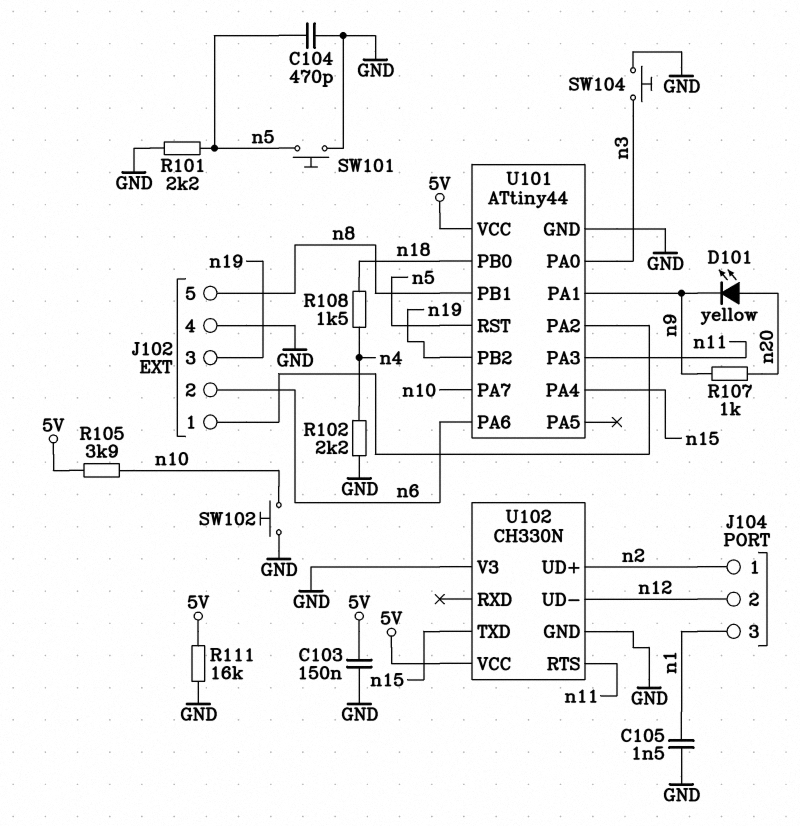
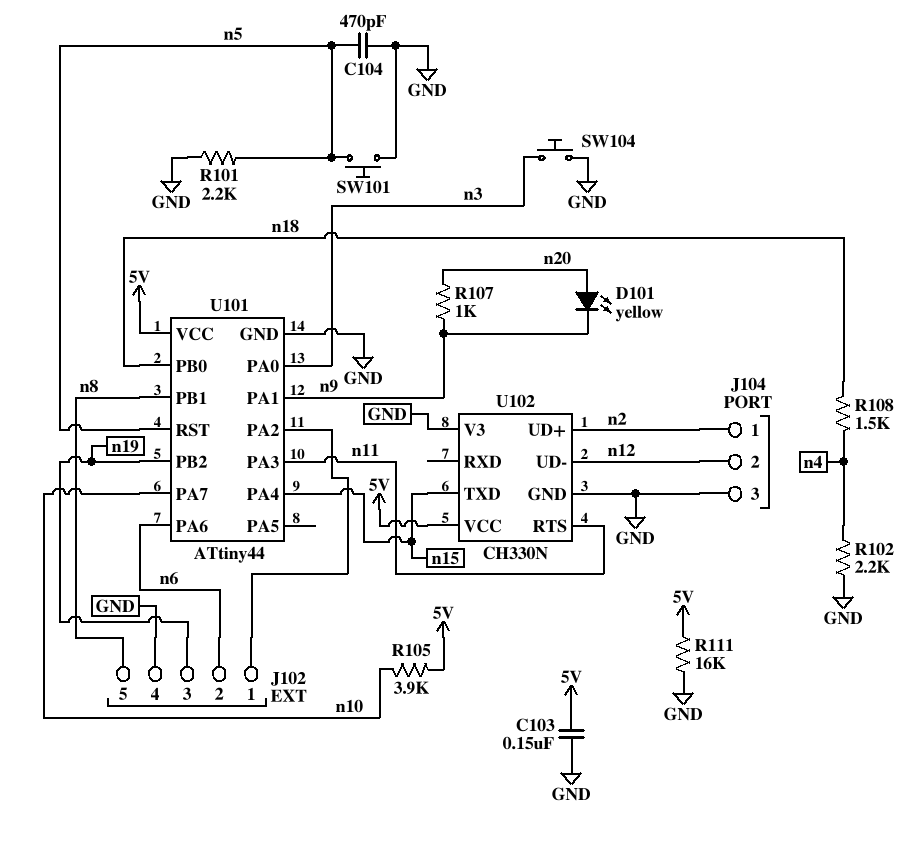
C105: 1.5nF (GND, n1) -> none
J104 pin 3: n1 -> GND
SW102: button (GND, n10) -> none

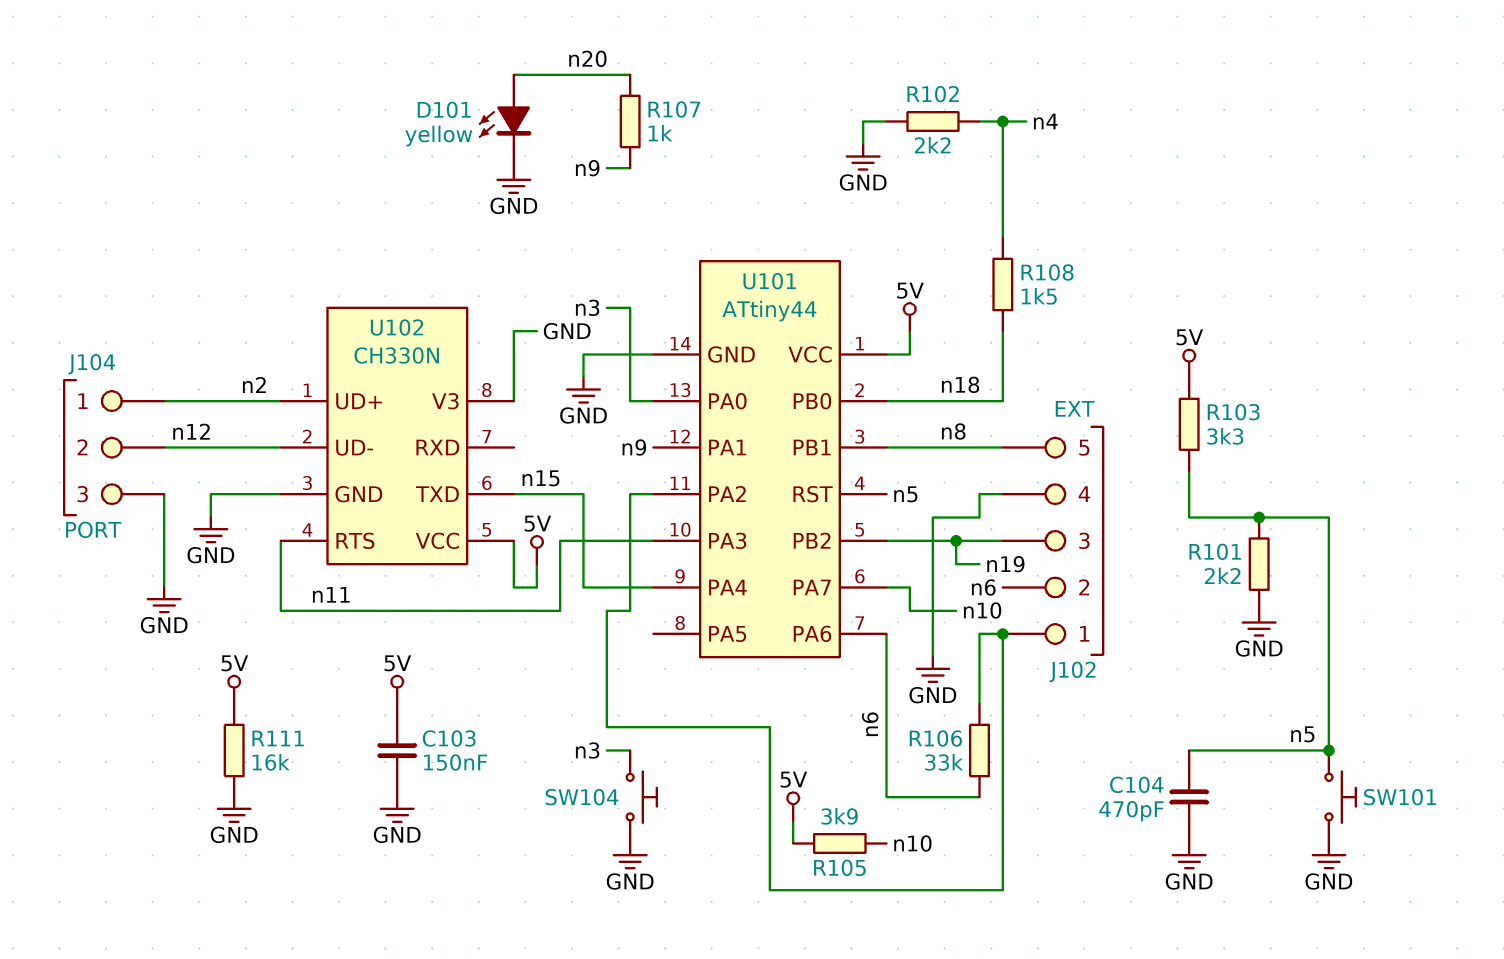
D101: LED yellow (A n20, K n9) -> LED yellow (A n20, K GND)
R103: none -> 3.3k (5V, n5)
R106: none -> 33k (J102/1, n6)

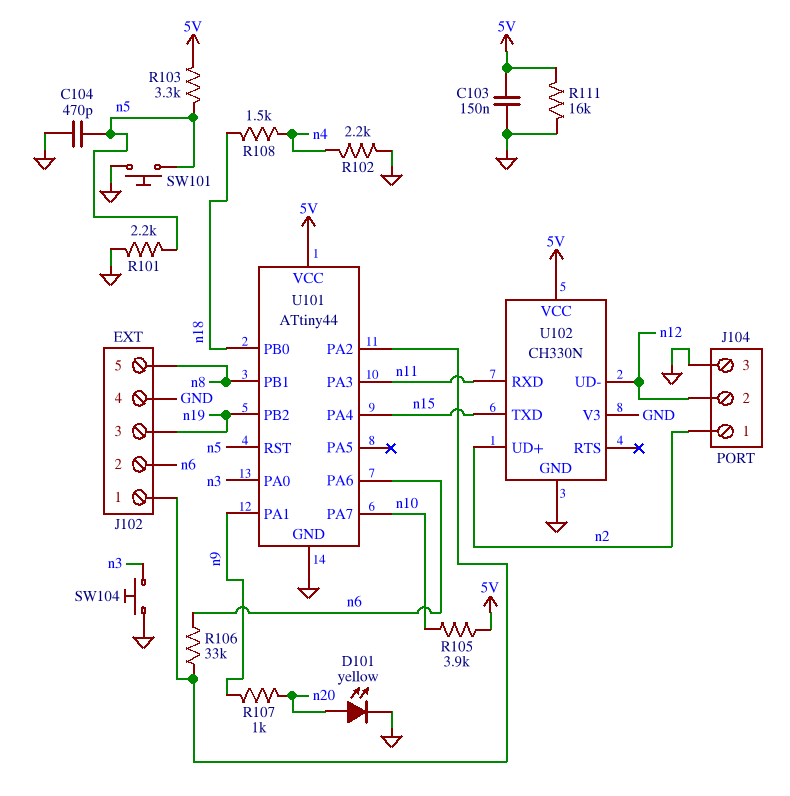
U102 pin RTS: n11 -> none
U102 pin RXD: none -> n11

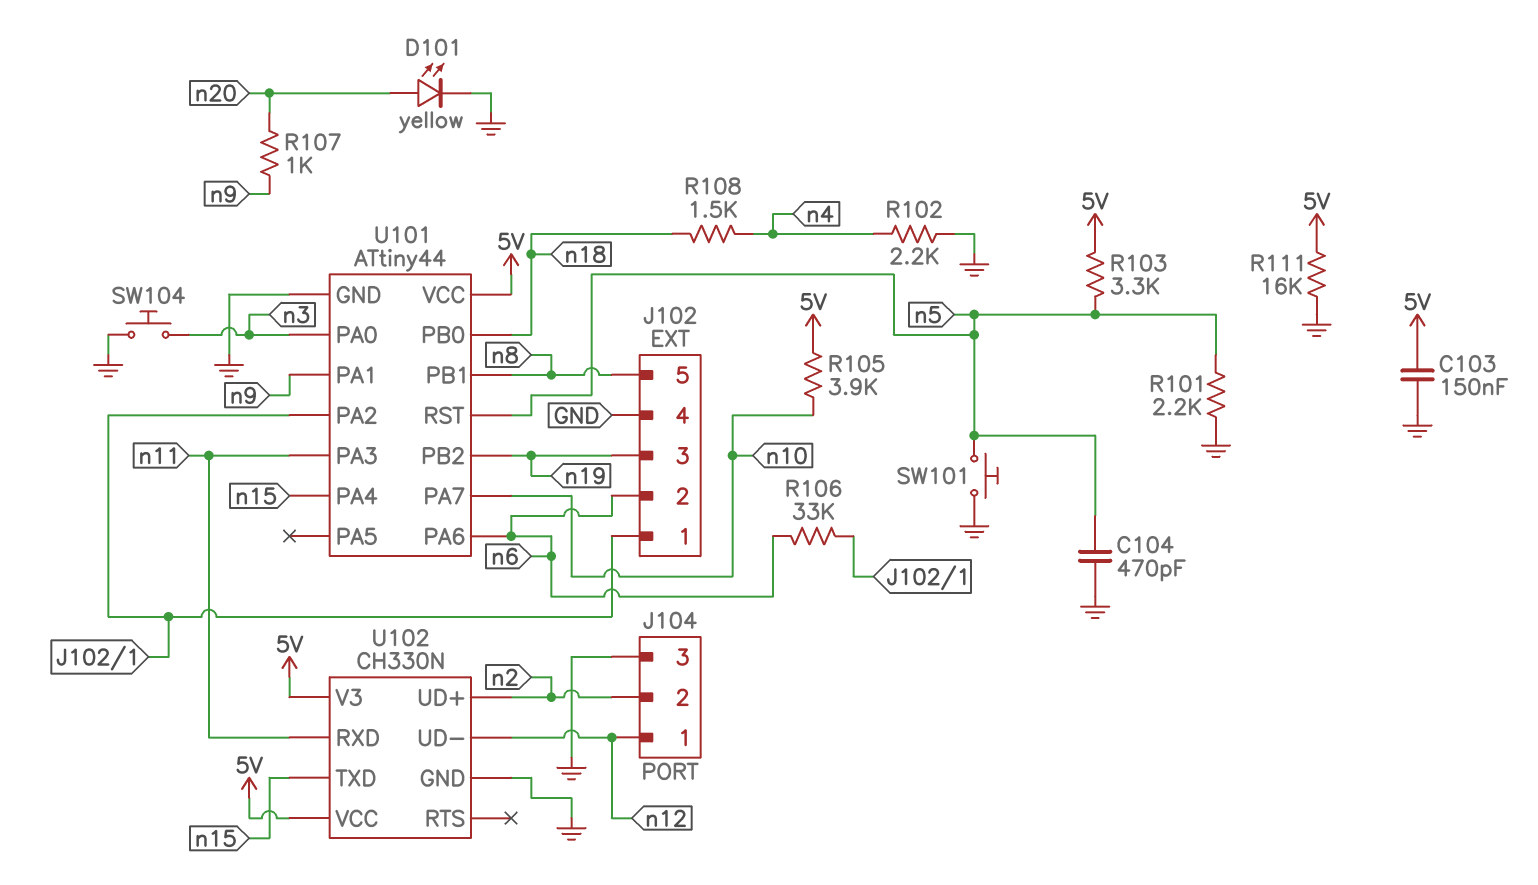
J104 pin 1: n2 -> n12
J104 pin 2: n12 -> n2
U102 pin V3: GND -> 5V

